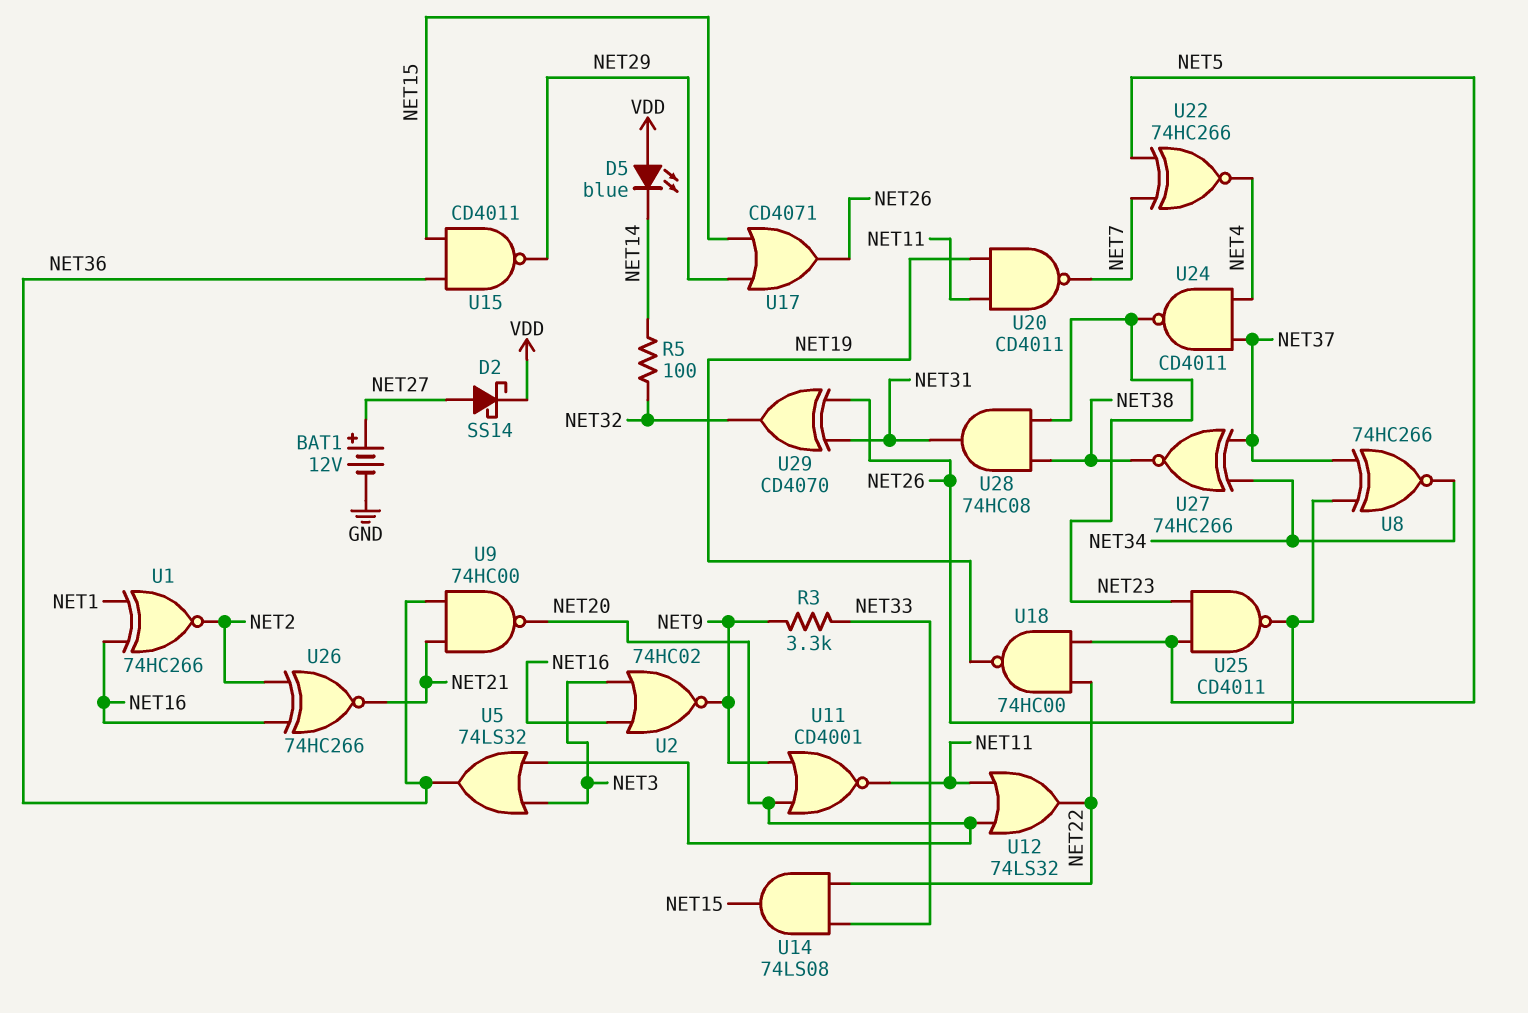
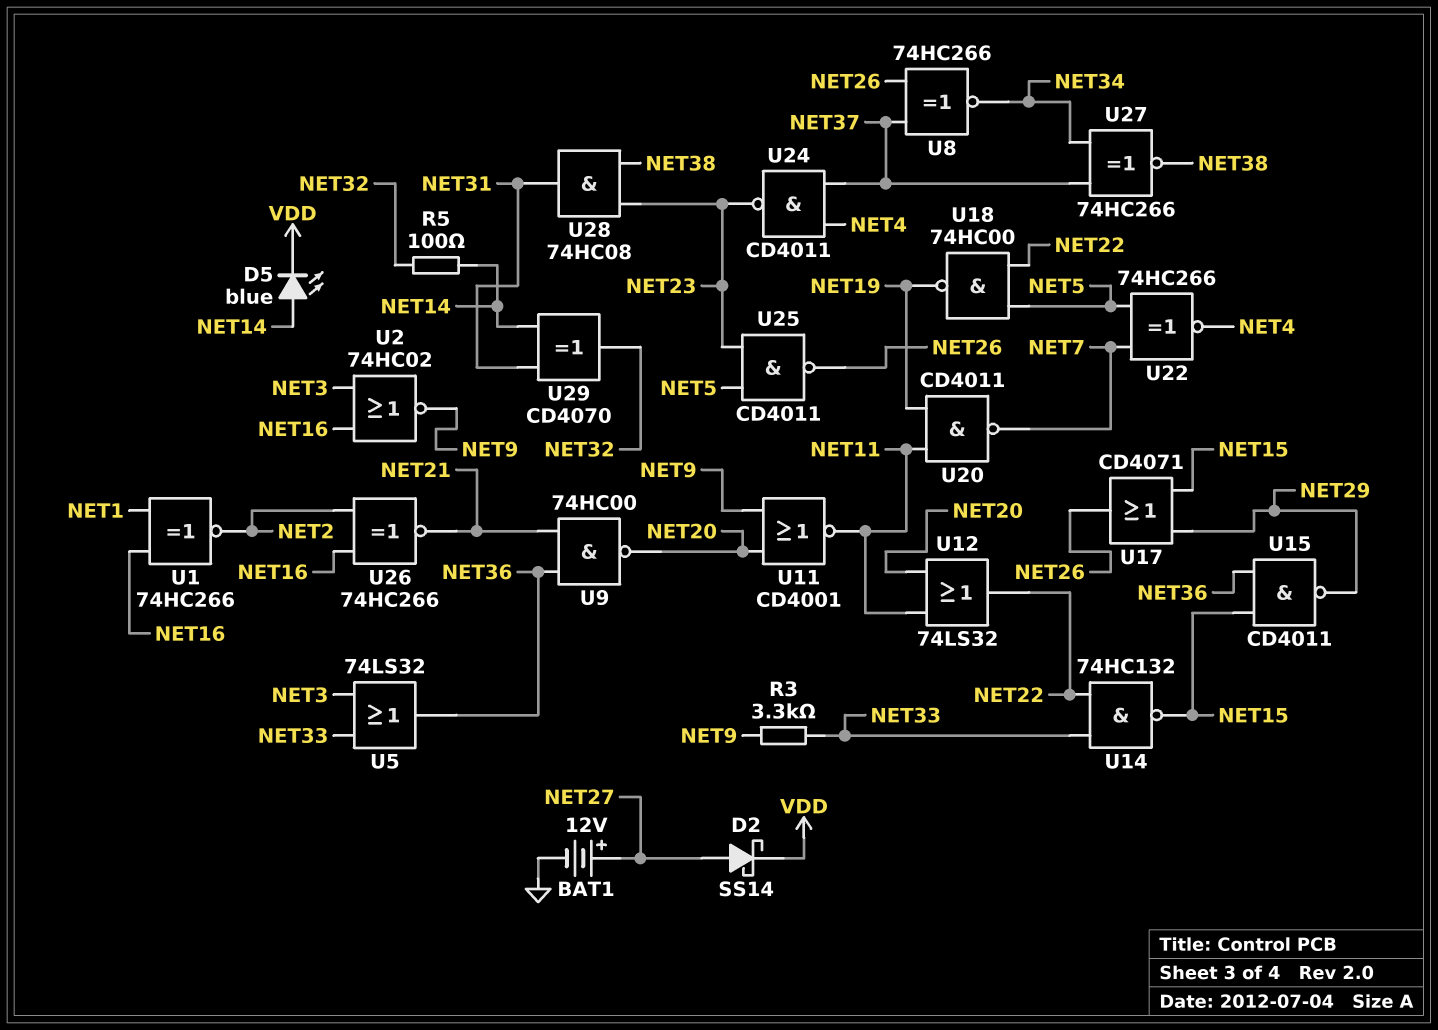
D5: LED blue (A VDD, K NET14) -> LED blue (A NET14, K VDD)
U5: OR 74LS32 (in NET3, in NET20, out NET36) -> OR 74LS32 (in NET3, in NET33, out NET36)
U14: AND 74LS08 (in NET22, in NET33, out NET15) -> NAND 74HC132 (in NET22, in NET33, out NET15)
U29: XOR CD4070 (in NET26, in NET31, out NET32) -> XOR CD4070 (in NET14, in NET31, out NET32)

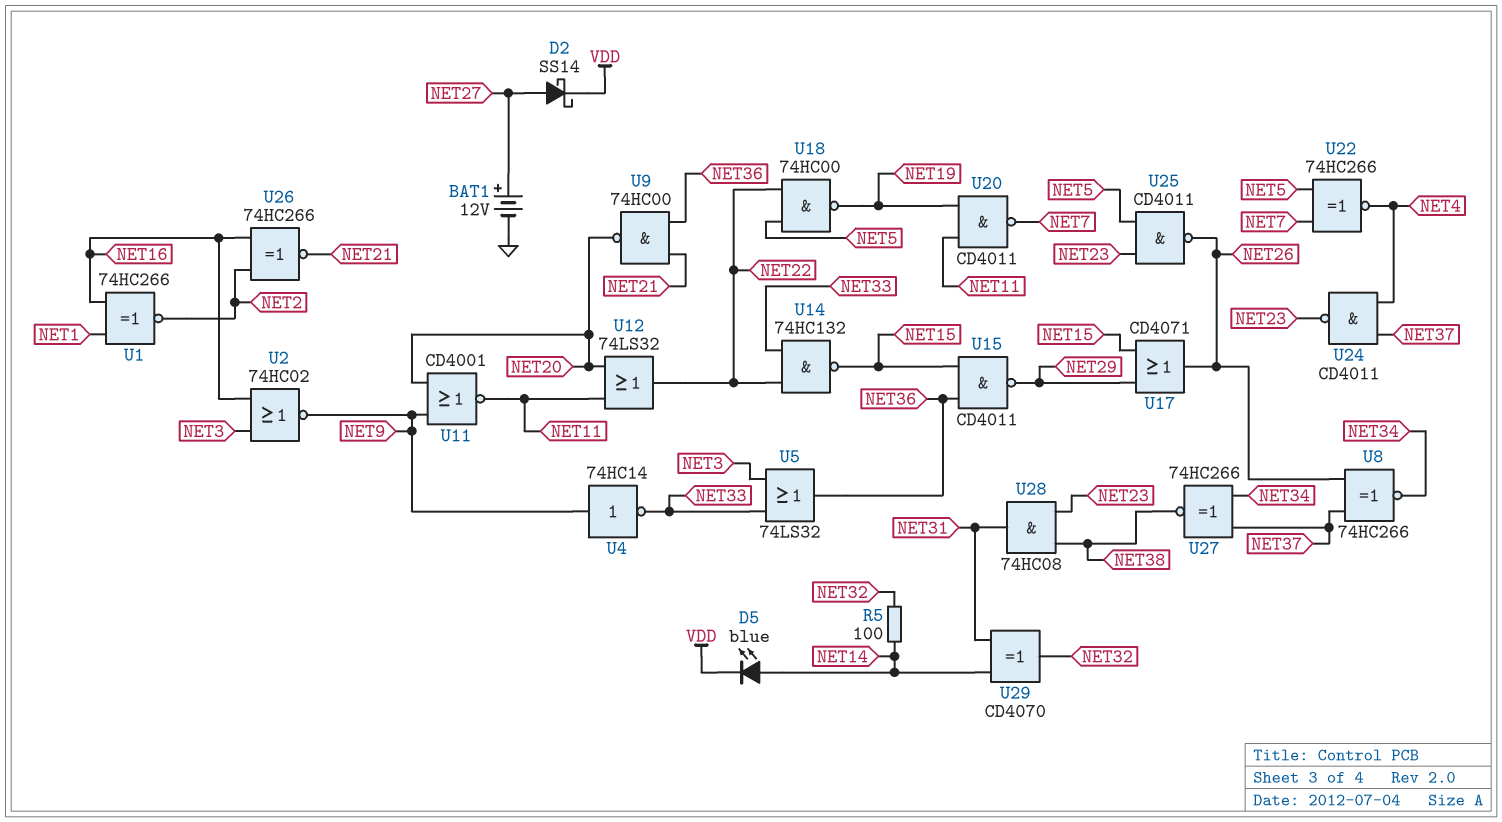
R3: 3.3k (NET9, NET33) -> none
U4: none -> NOT 74HC14 (in NET9, out NET33)

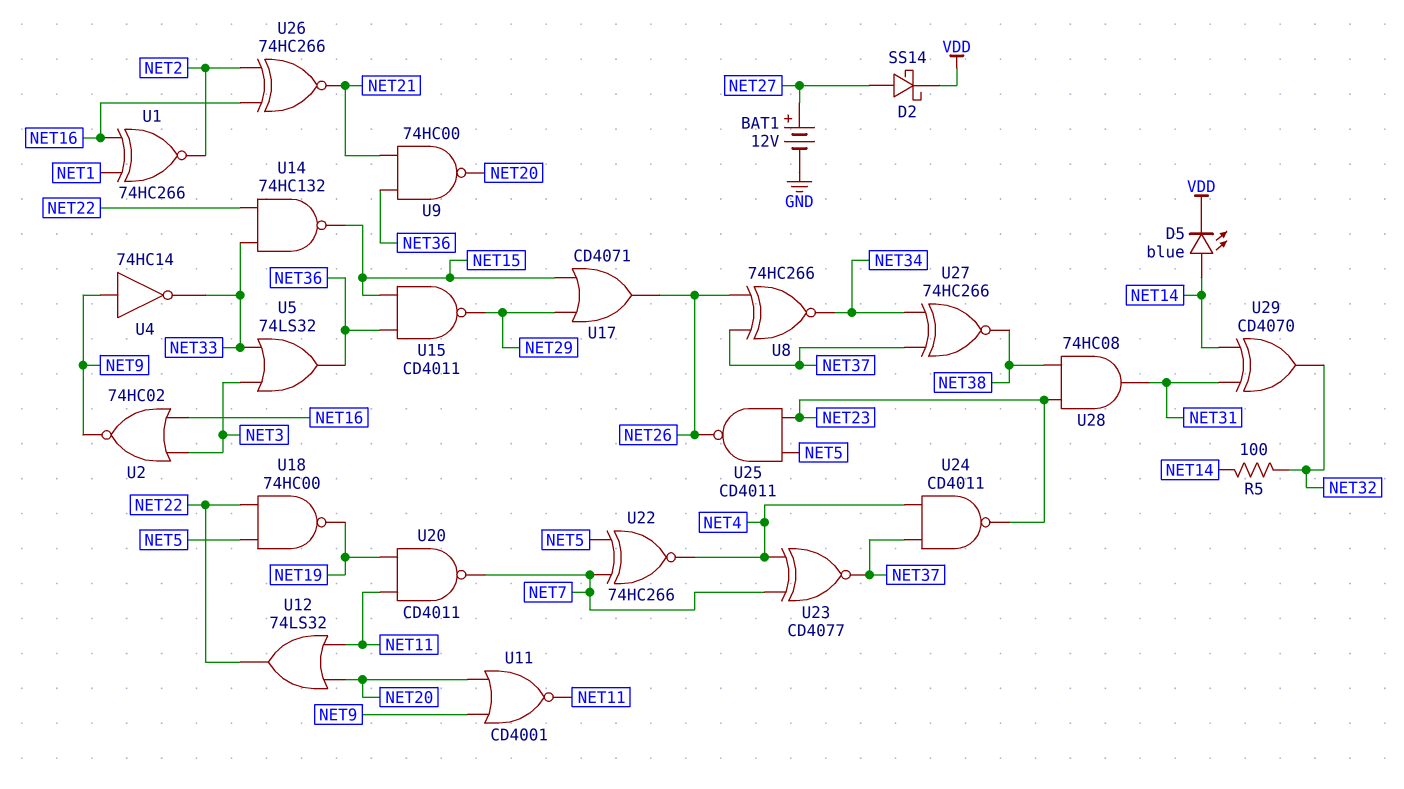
U23: none -> XNOR CD4077 (in NET4, in NET7, out NET37)

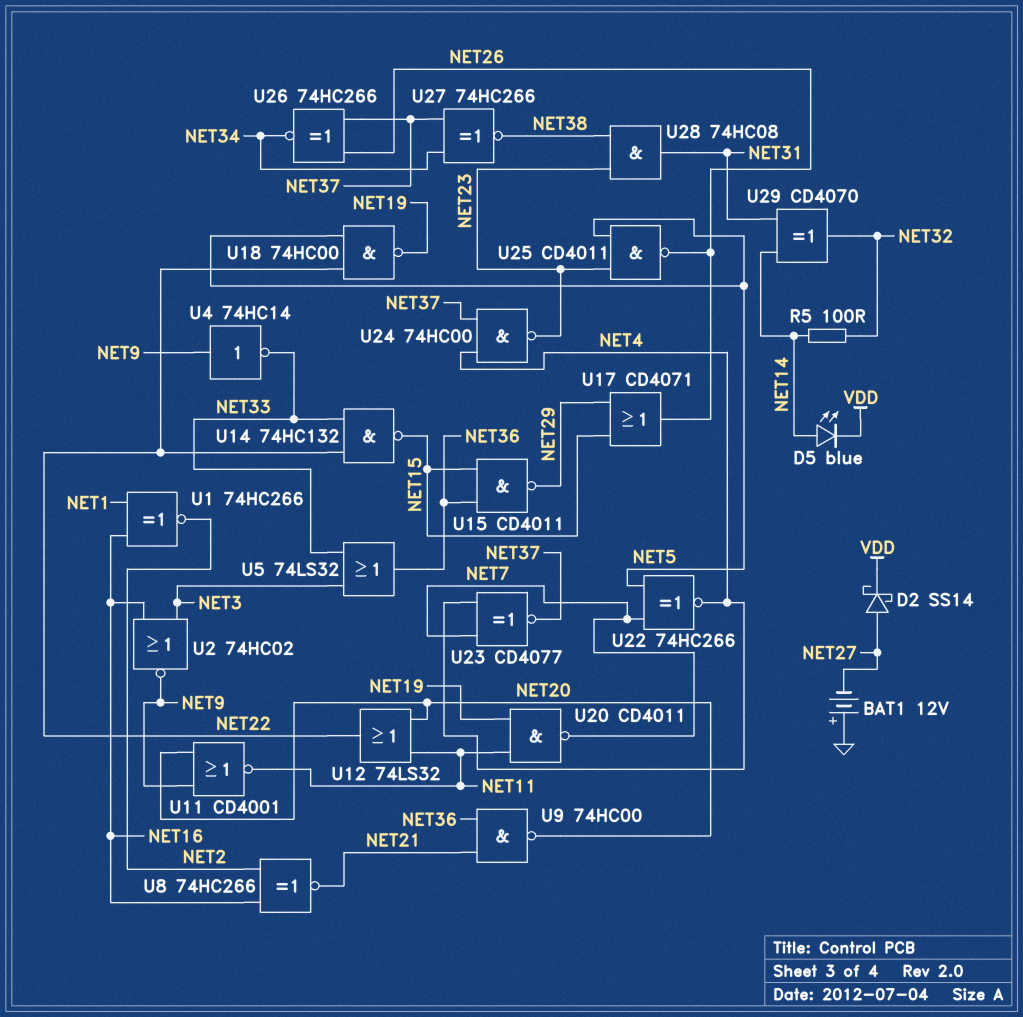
BAT1: 12V (plus NET27, minus GND) -> 12V (plus GND, minus NET27)
U8: XNOR 74HC266 (in NET26, in NET37, out NET34) -> XNOR 74HC266 (in NET2, in NET16, out NET21)
U24: NAND CD4011 (in NET4, in NET37, out NET23) -> NAND 74HC00 (in NET4, in NET37, out NET23)
U26: XNOR 74HC266 (in NET2, in NET16, out NET21) -> XNOR 74HC266 (in NET26, in NET37, out NET34)

